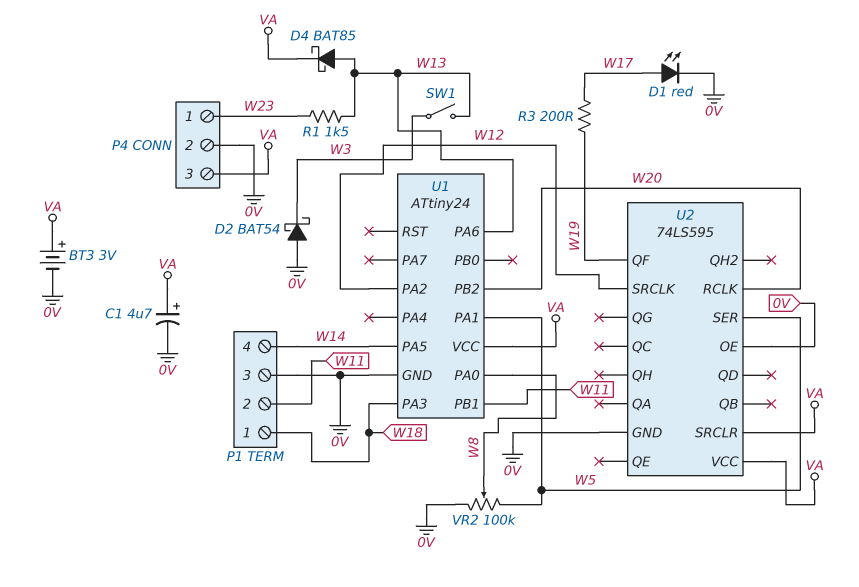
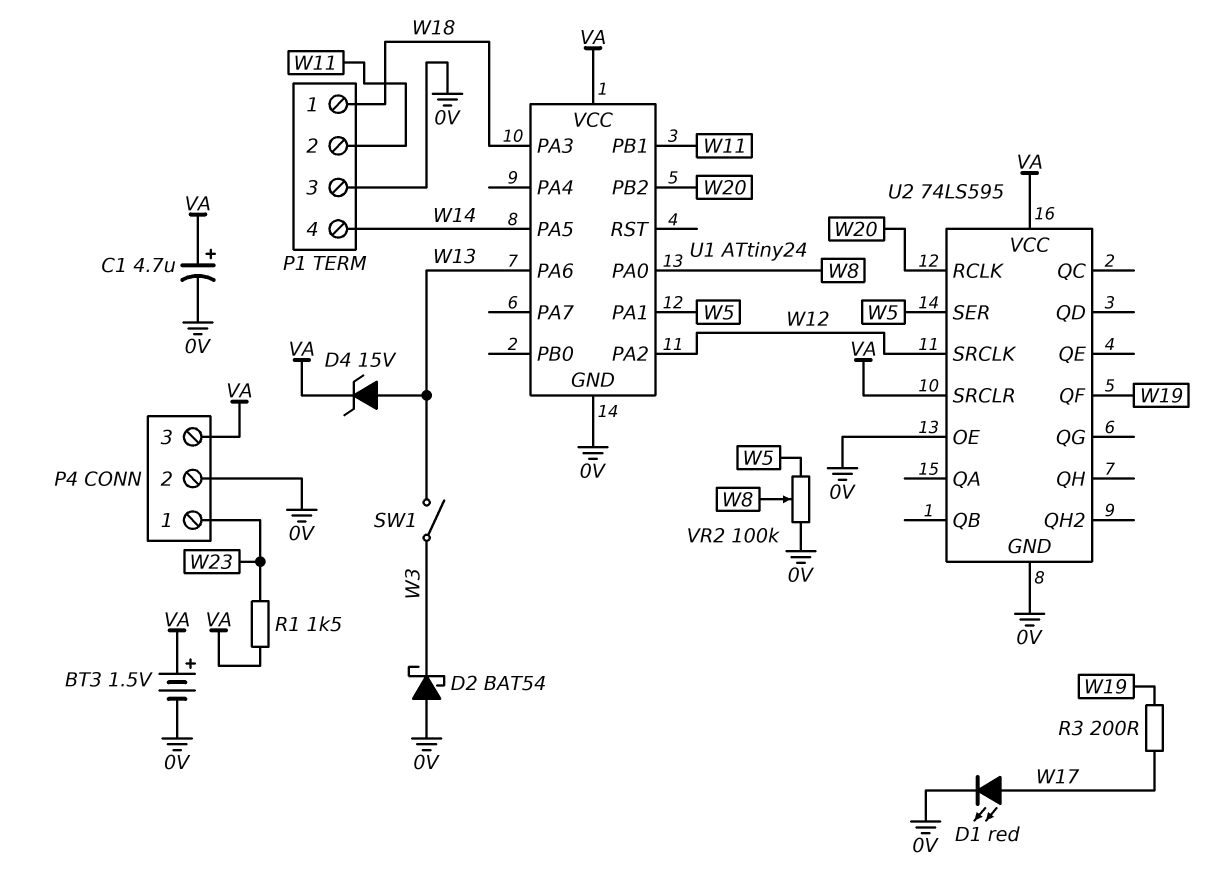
BT3: 3V (plus VA, minus 0V) -> 1.5V (plus VA, minus 0V)
D4: schottky BAT85 (A W13, K VA) -> zener 15V (A W13, K VA)
R1: 1.5k (W13, W23) -> 1.5k (VA, W23)

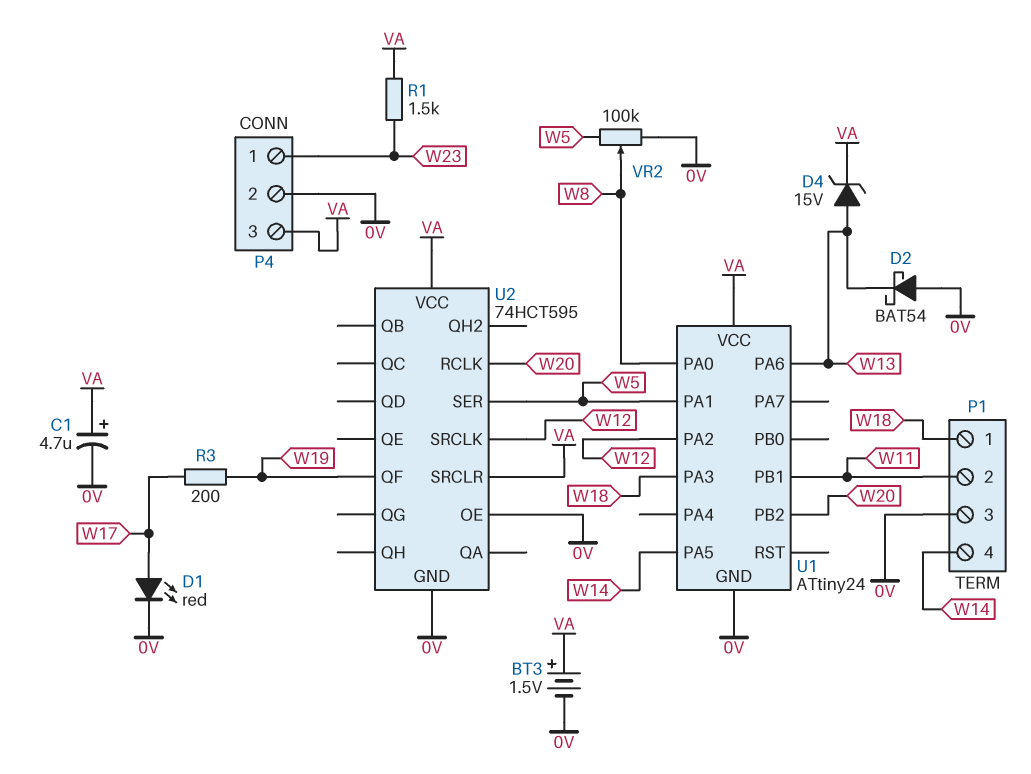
D2: schottky BAT54 (A 0V, K W3) -> schottky BAT54 (A 0V, K W13)
SW1: switch (W3, W13) -> none
U2: 74LS595 -> 74HCT595

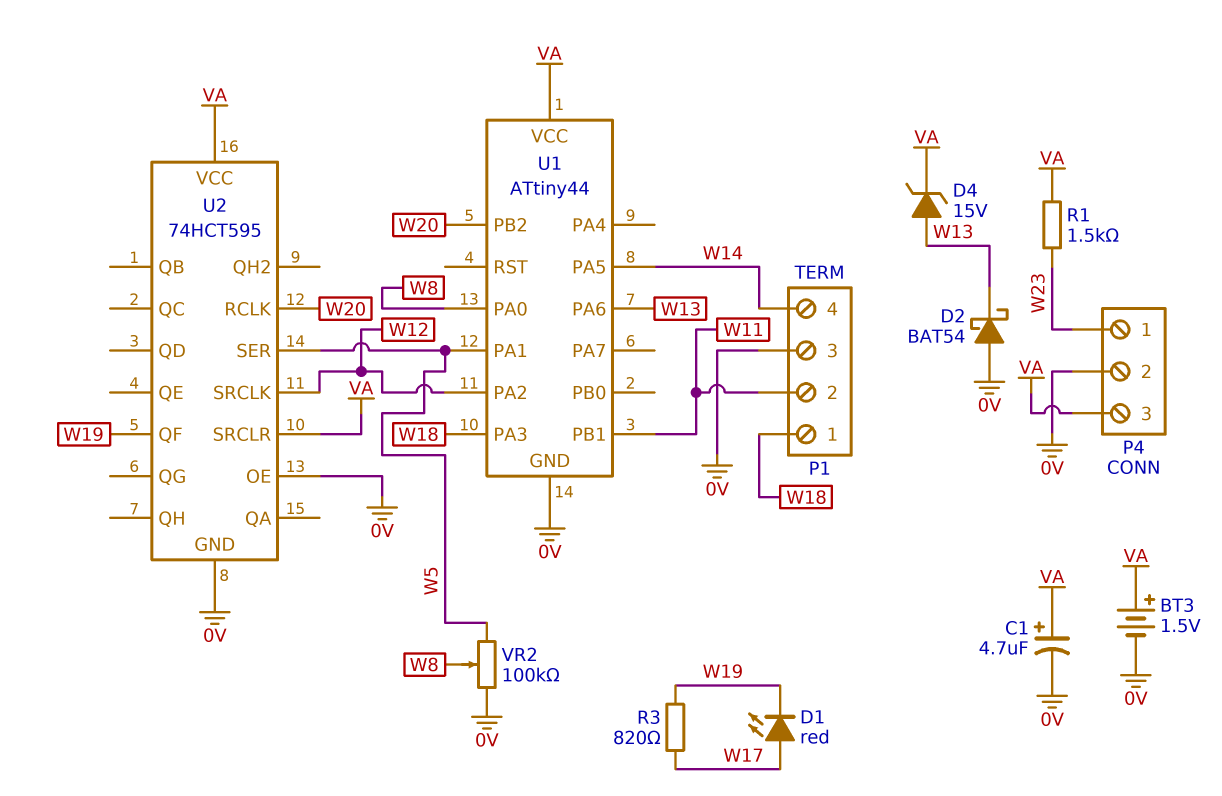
D1: LED red (A W17, K 0V) -> LED red (A W17, K W19)
R3: 200 (W17, W19) -> 820 (W17, W19)
U1: ATtiny24 -> ATtiny44

